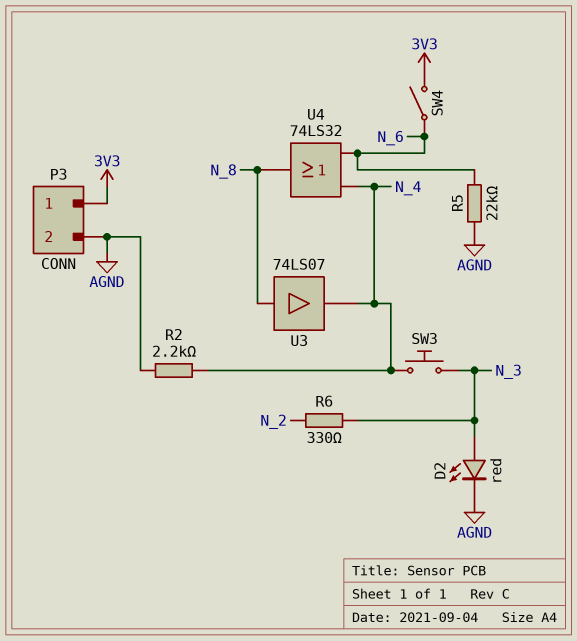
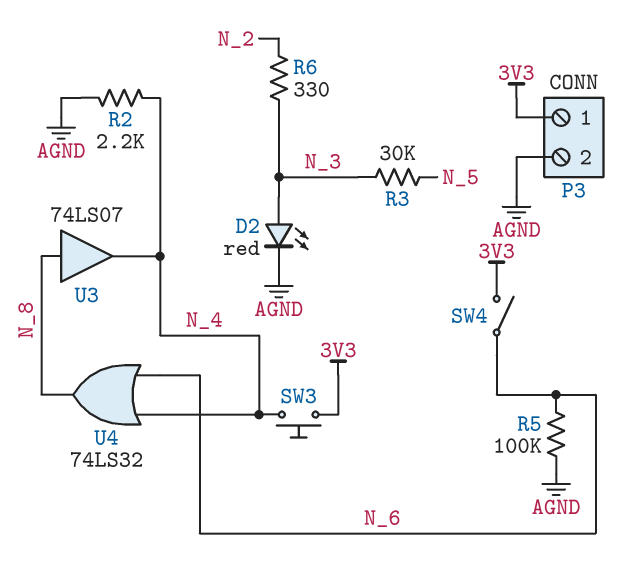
R3: none -> 30k (N_3, N_5)
R5: 22k (AGND, N_6) -> 100k (AGND, N_6)
SW3: button (N_3, N_4) -> button (3V3, N_4)

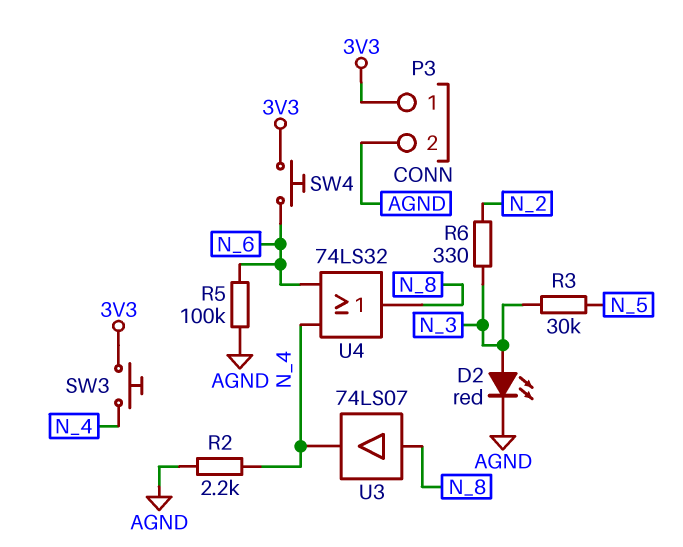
SW4: switch (3V3, N_6) -> button (3V3, N_6)

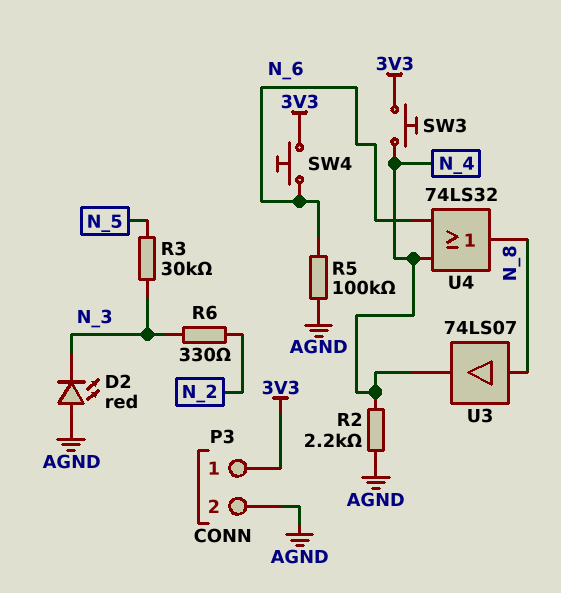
D2: LED red (A N_3, K AGND) -> LED red (A AGND, K N_3)

